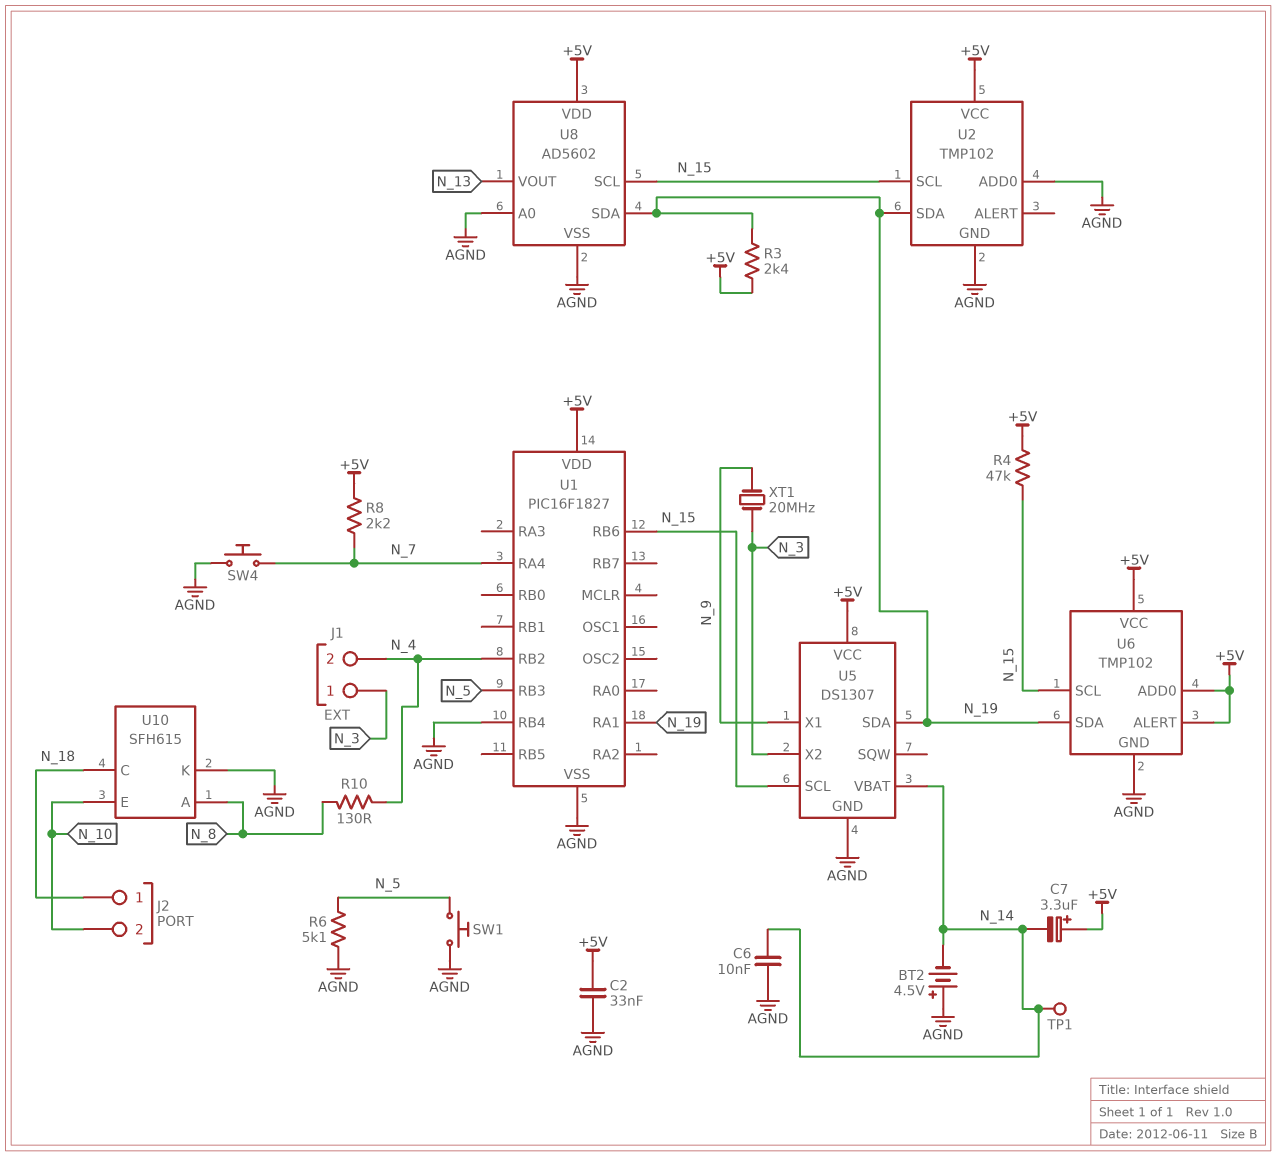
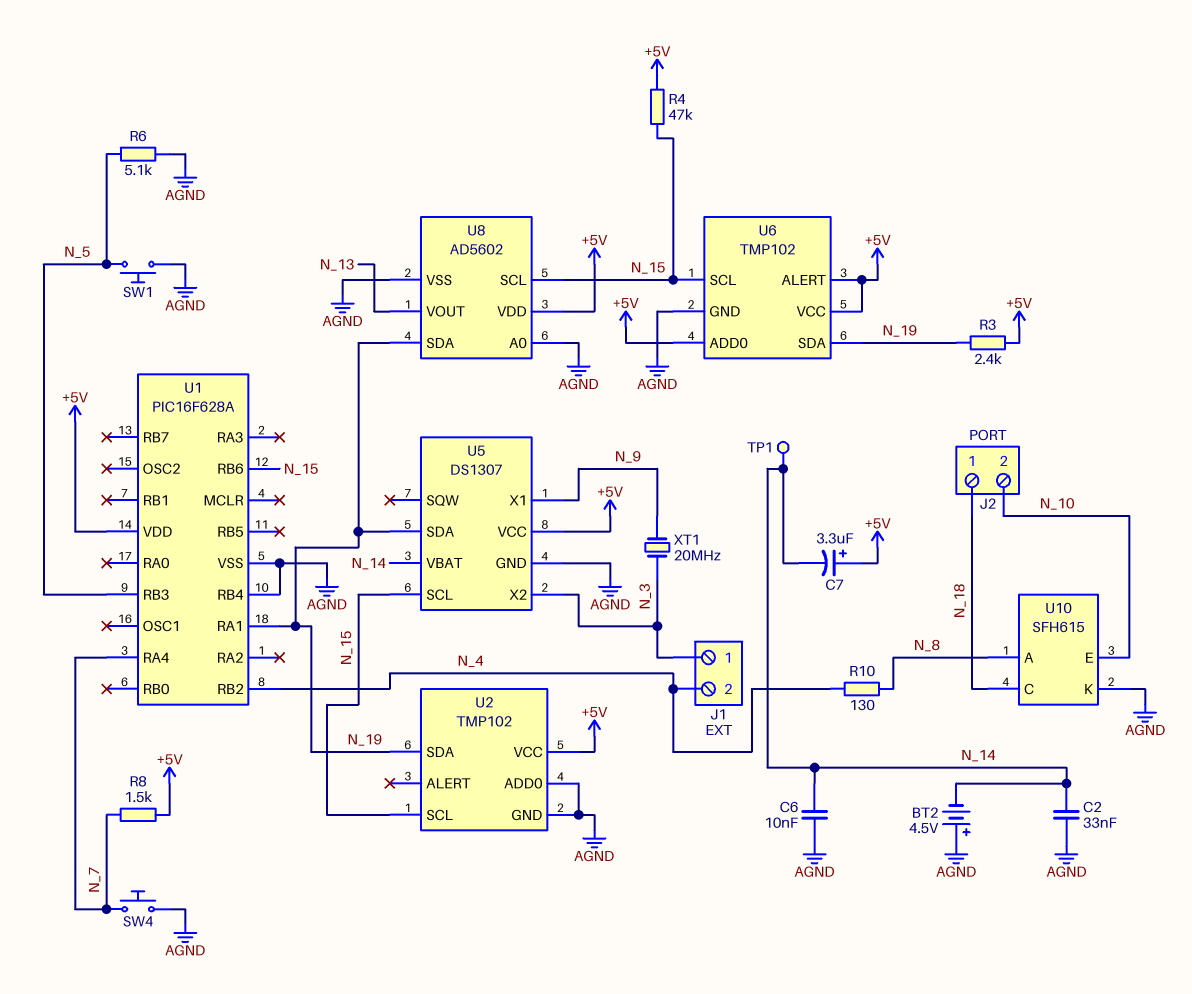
C2: 33nF (+5V, AGND) -> 33nF (AGND, N_14)
R8: 2.2k (+5V, N_7) -> 1.5k (+5V, N_7)
U1: PIC16F1827 -> PIC16F628A

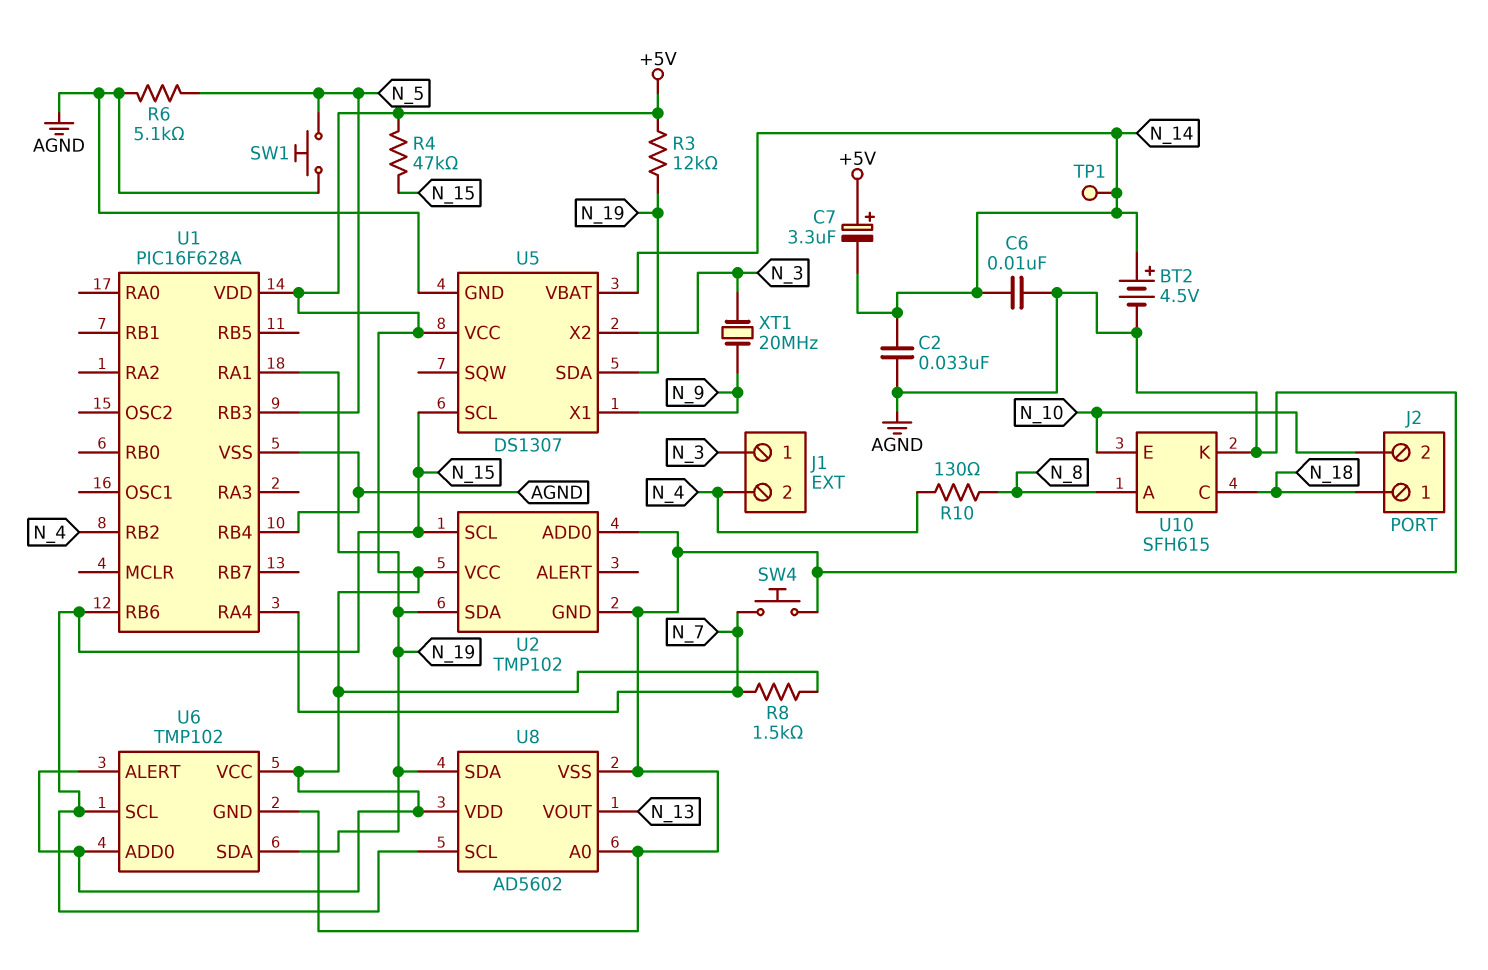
BT2: 4.5V (plus AGND, minus N_14) -> 4.5V (plus N_14, minus AGND)
R3: 2.4k (+5V, N_19) -> 12k (+5V, N_19)

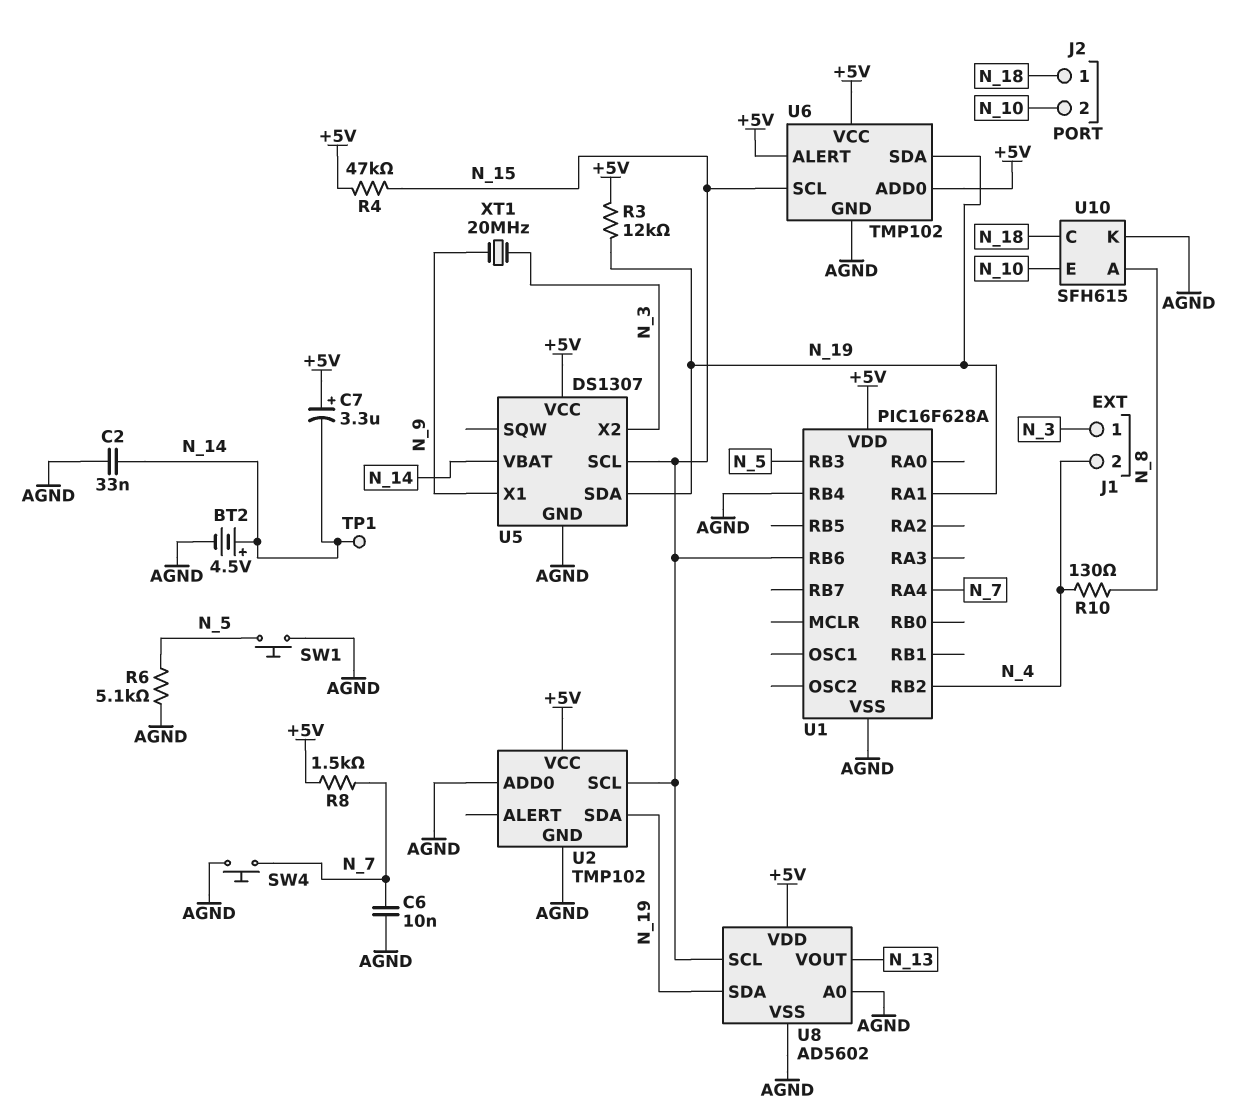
C6: 10nF (AGND, N_14) -> 10nF (AGND, N_7)

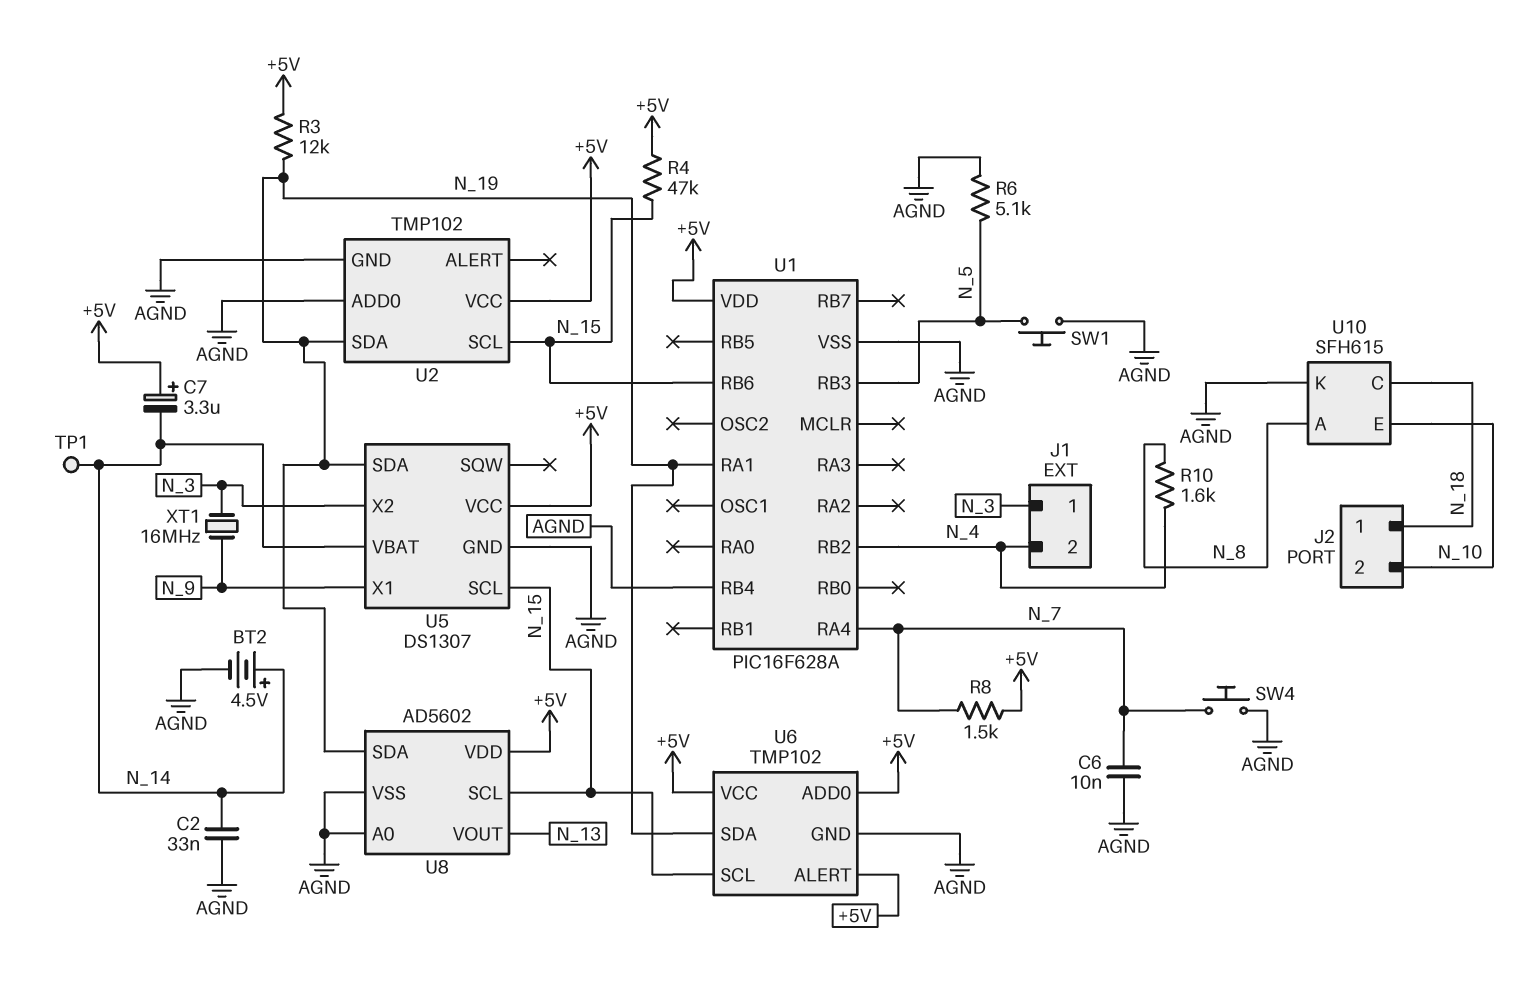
R10: 130 (N_4, N_8) -> 1.6k (N_4, N_8)
XT1: 20MHz (N_3, N_9) -> 16MHz (N_3, N_9)

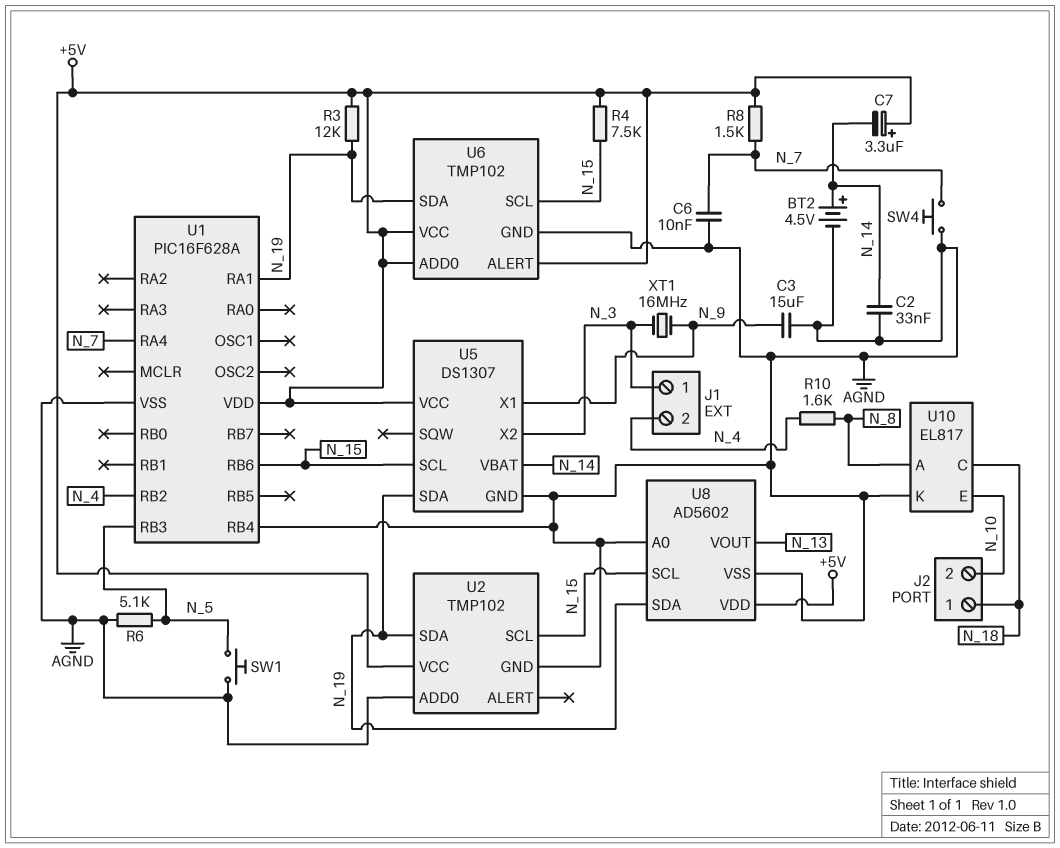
C3: none -> 15uF (AGND, N_9)
R4: 47k (+5V, N_15) -> 7.5k (+5V, N_15)
TP1: test point (N_14) -> none
U10: SFH615 -> EL817

